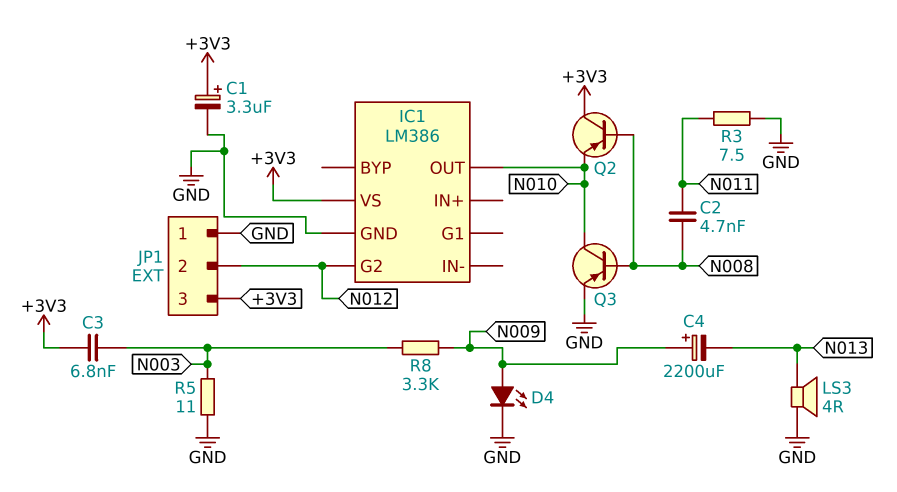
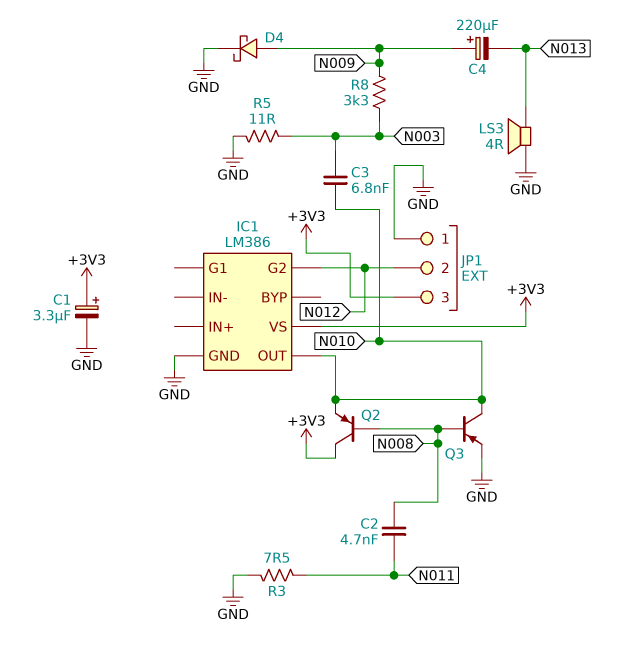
C3: 6.8nF (+3V3, N003) -> 6.8nF (N003, N010)
C4: 2200uF (plus N009, minus N013) -> 220uF (plus N009, minus N013)
D4: LED (A N009, K GND) -> schottky (A N009, K GND)

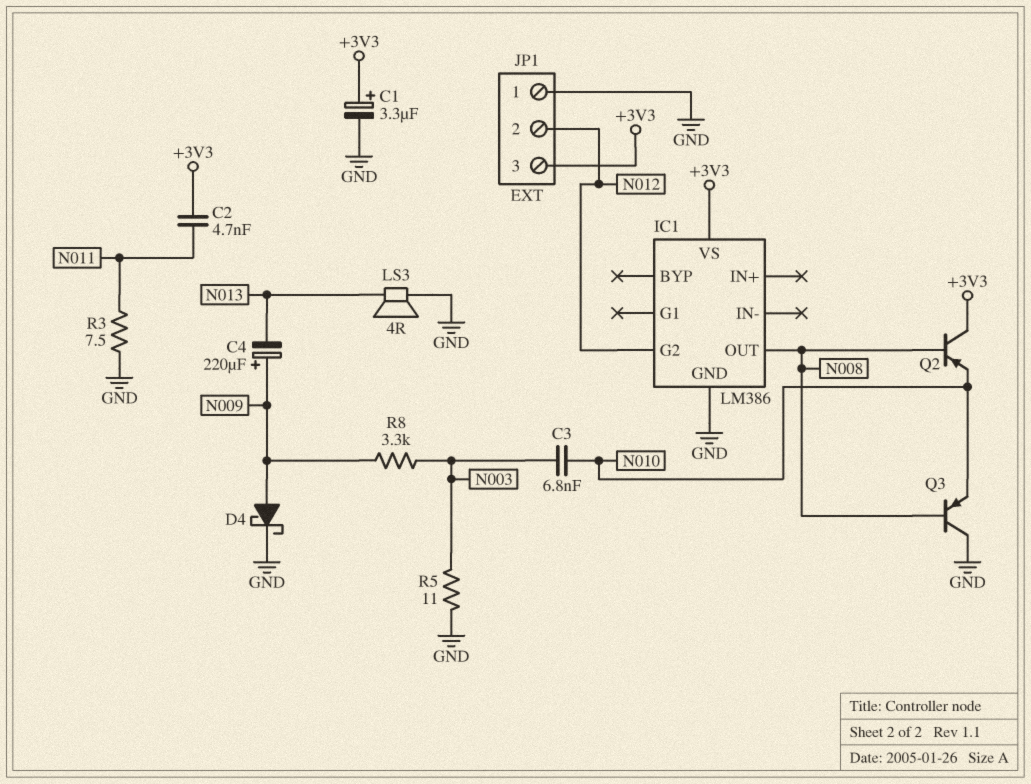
C2: 4.7nF (N008, N011) -> 4.7nF (+3V3, N011)
IC1 pin OUT: N010 -> N008
Q3: PNP (B N008, C N010, E GND) -> PNP (B N008, C GND, E N010)

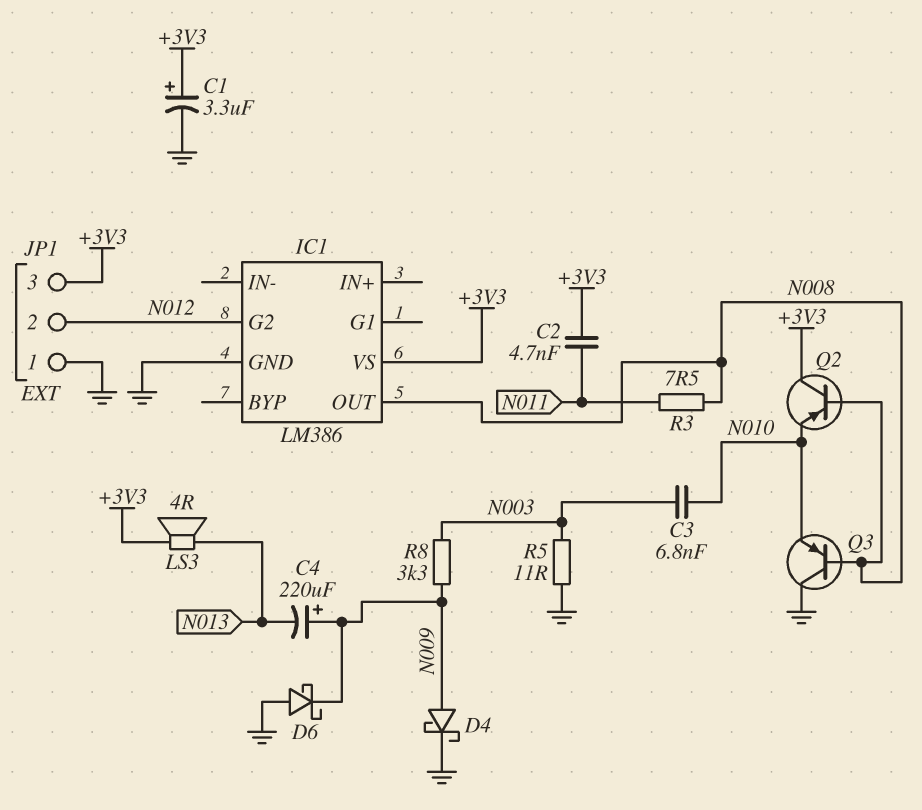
D6: none -> schottky (A GND, K N009)
LS3: speaker 4R (GND, N013) -> speaker 4R (+3V3, N013)
R3: 7.5 (GND, N011) -> 7.5 (N008, N011)

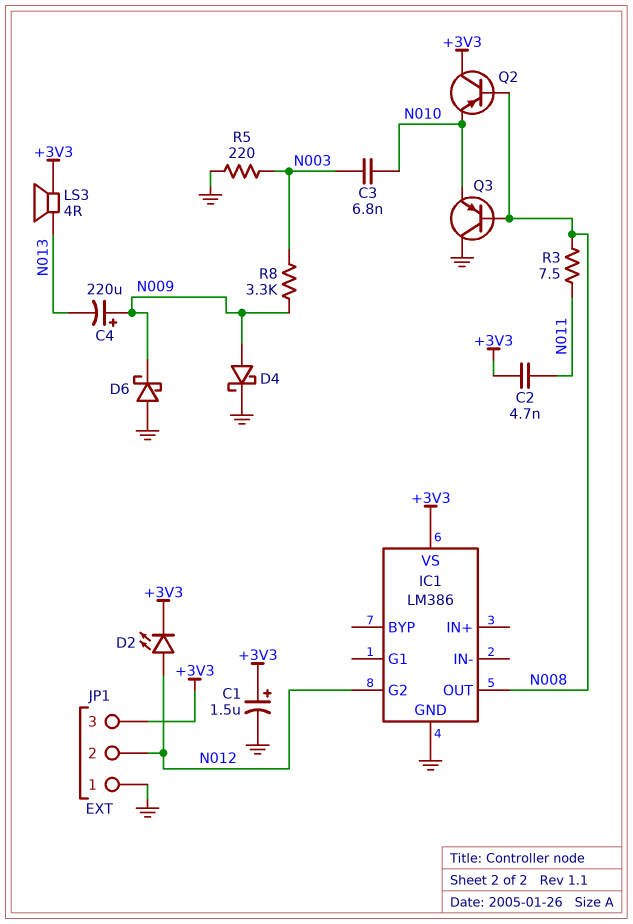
C1: 3.3uF (plus +3V3, minus GND) -> 1.5uF (plus +3V3, minus GND)
D2: none -> LED (A N012, K +3V3)
R5: 11 (GND, N003) -> 220 (GND, N003)

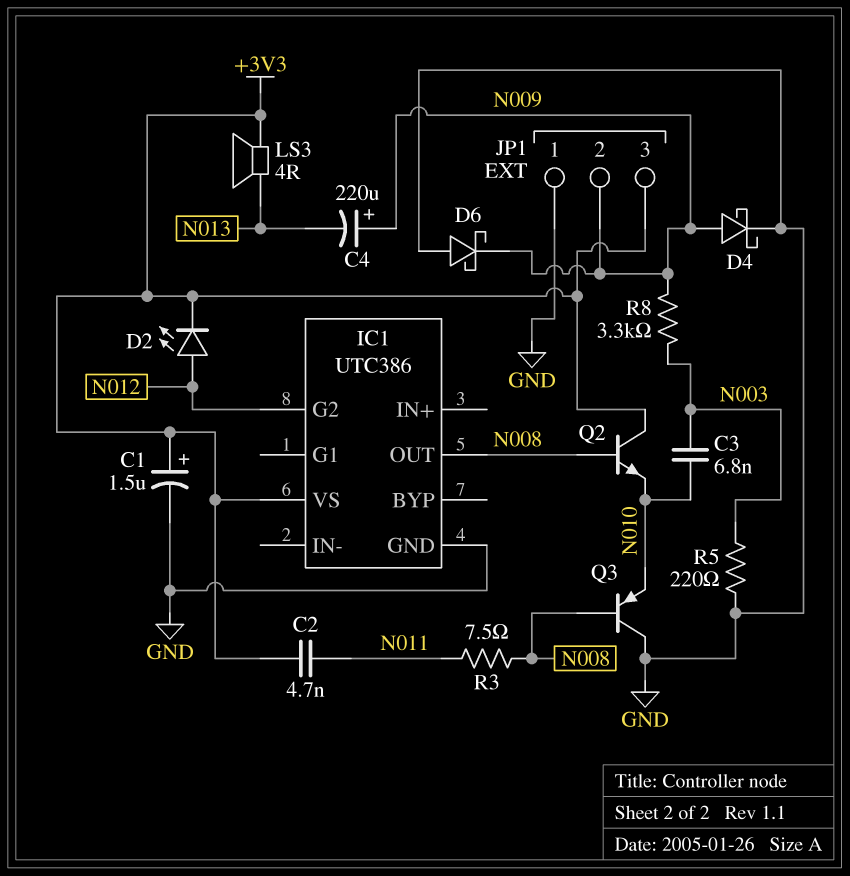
IC1: LM386 -> UTC386
JP1 pin 2: N012 -> N009
Q2: PNP (B N008, C +3V3, E N010) -> NPN (B N008, C +3V3, E N010)

